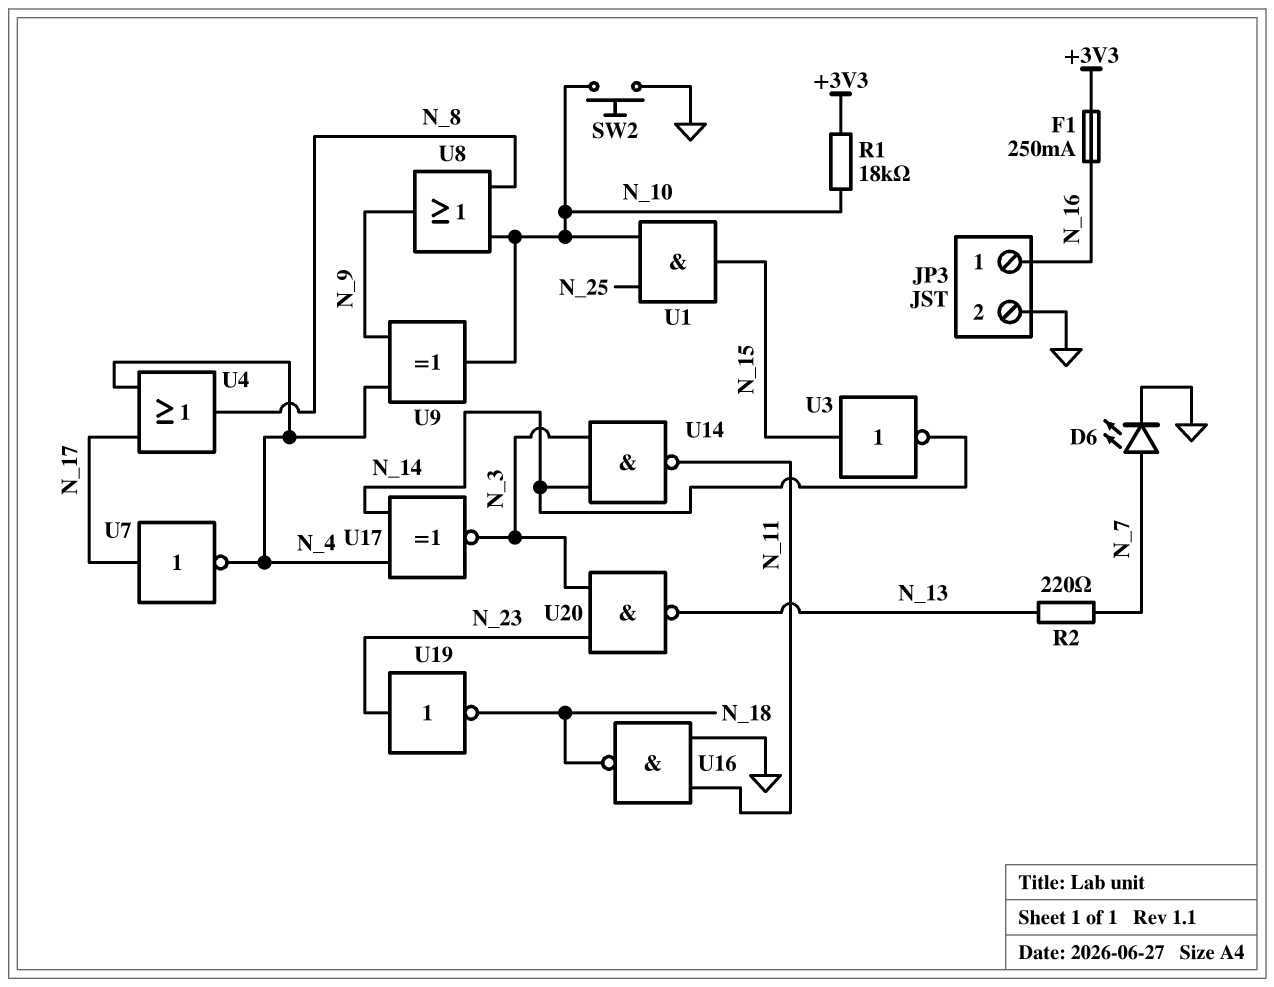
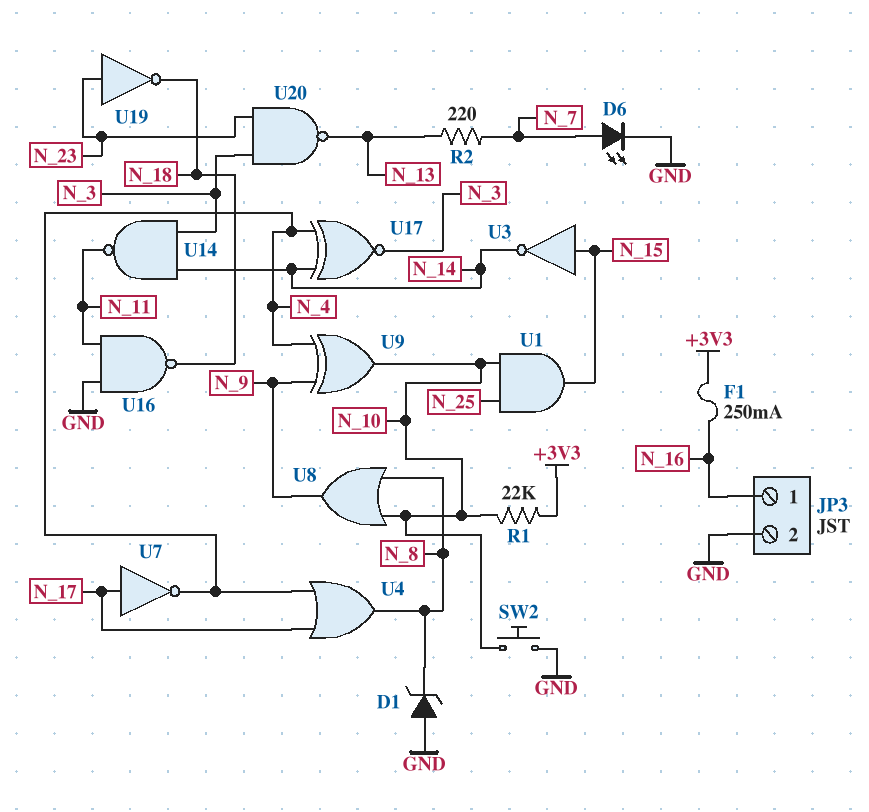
D1: none -> zener (A GND, K N_8)
R1: 18k (+3V3, N_10) -> 22k (+3V3, N_10)

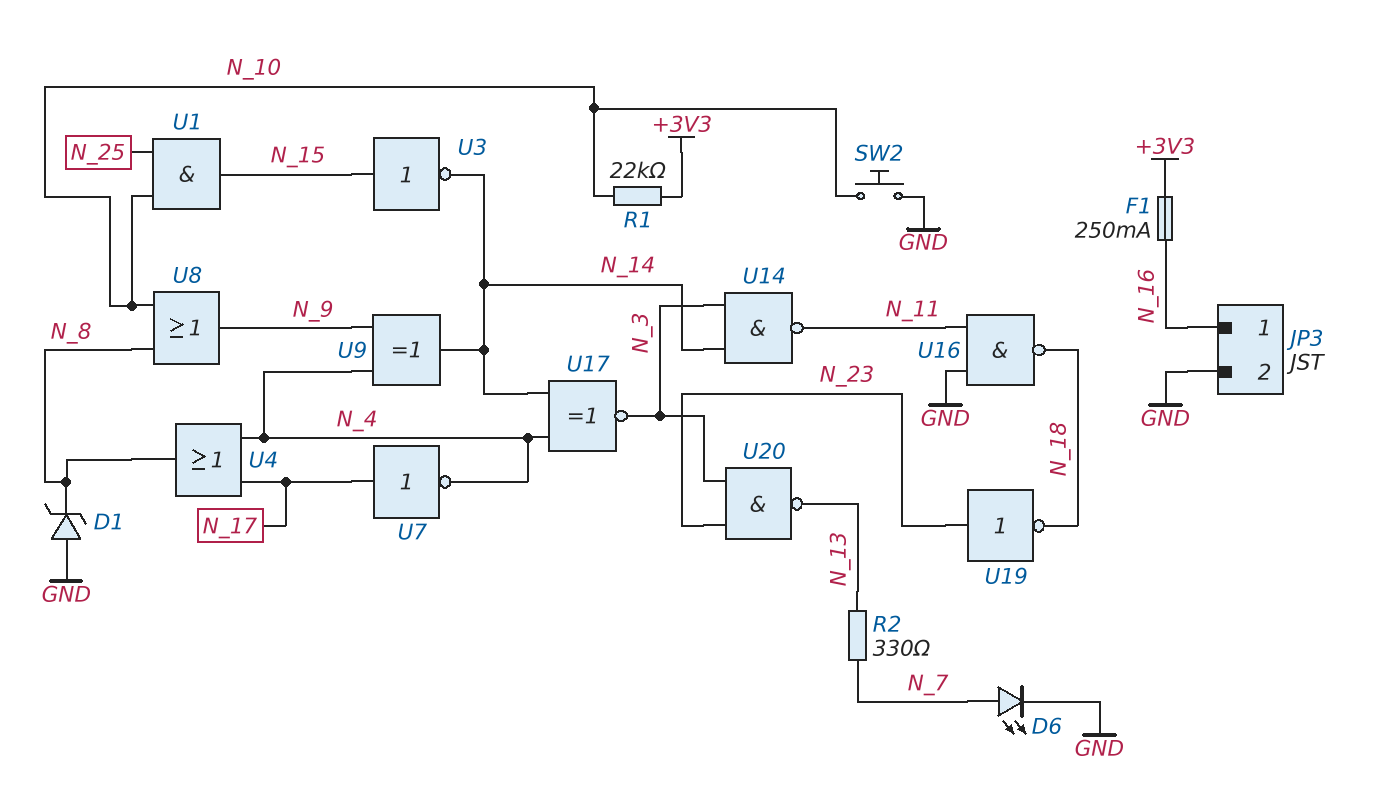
R2: 220 (N_7, N_13) -> 330 (N_7, N_13)
U9: XOR (in N_4, in N_9, out N_10) -> XOR (in N_4, in N_9, out N_14)

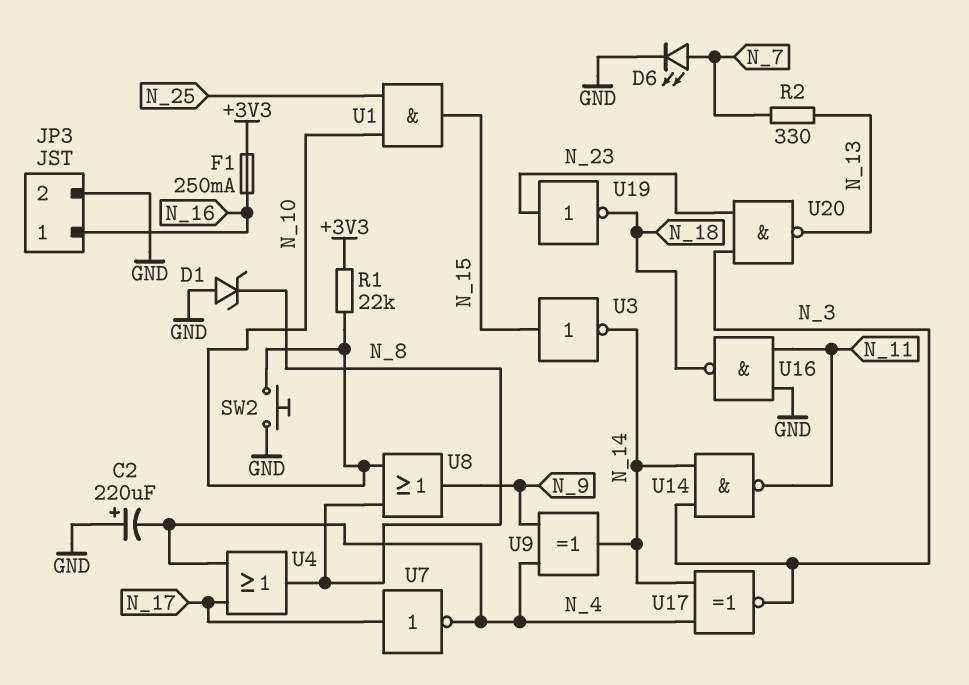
C2: none -> 220uF (plus GND, minus N_4)

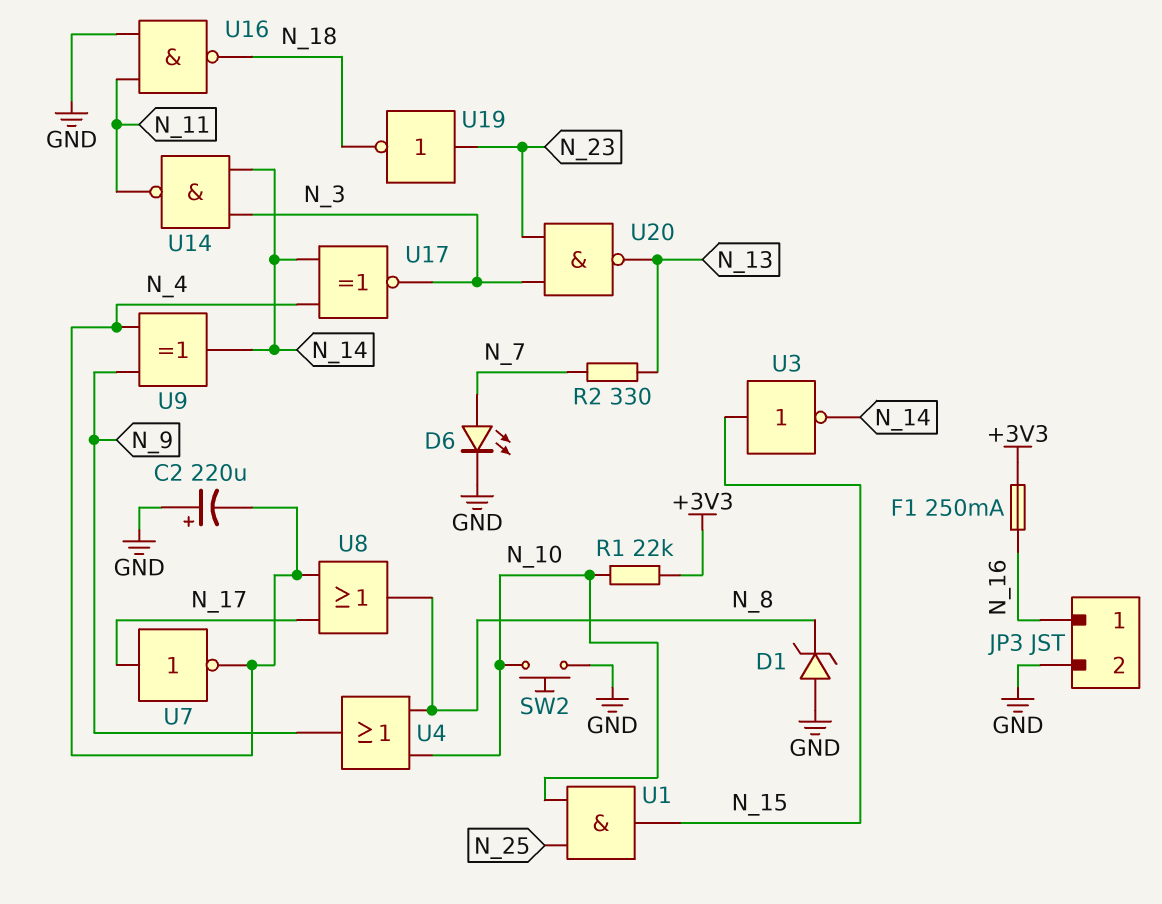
U4: OR (in N_4, in N_17, out N_8) -> OR (in N_8, in N_10, out N_9)
U8: OR (in N_8, in N_10, out N_9) -> OR (in N_4, in N_17, out N_8)

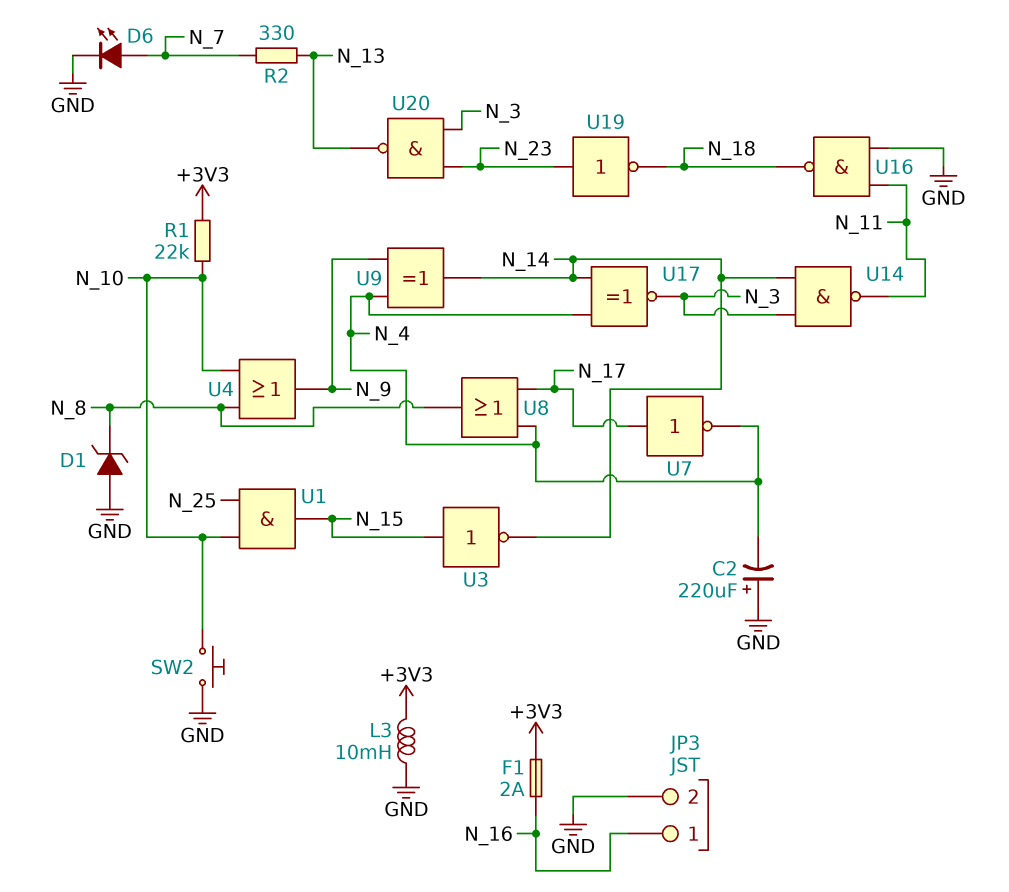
F1: 250mA (+3V3, N_16) -> 2A (+3V3, N_16)
L3: none -> 10mH (+3V3, GND)

